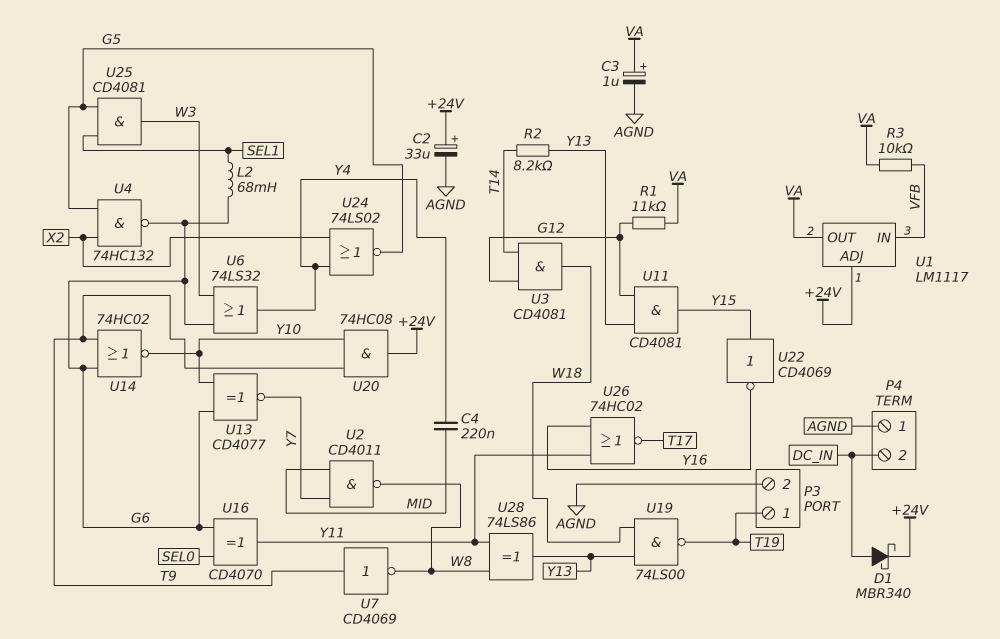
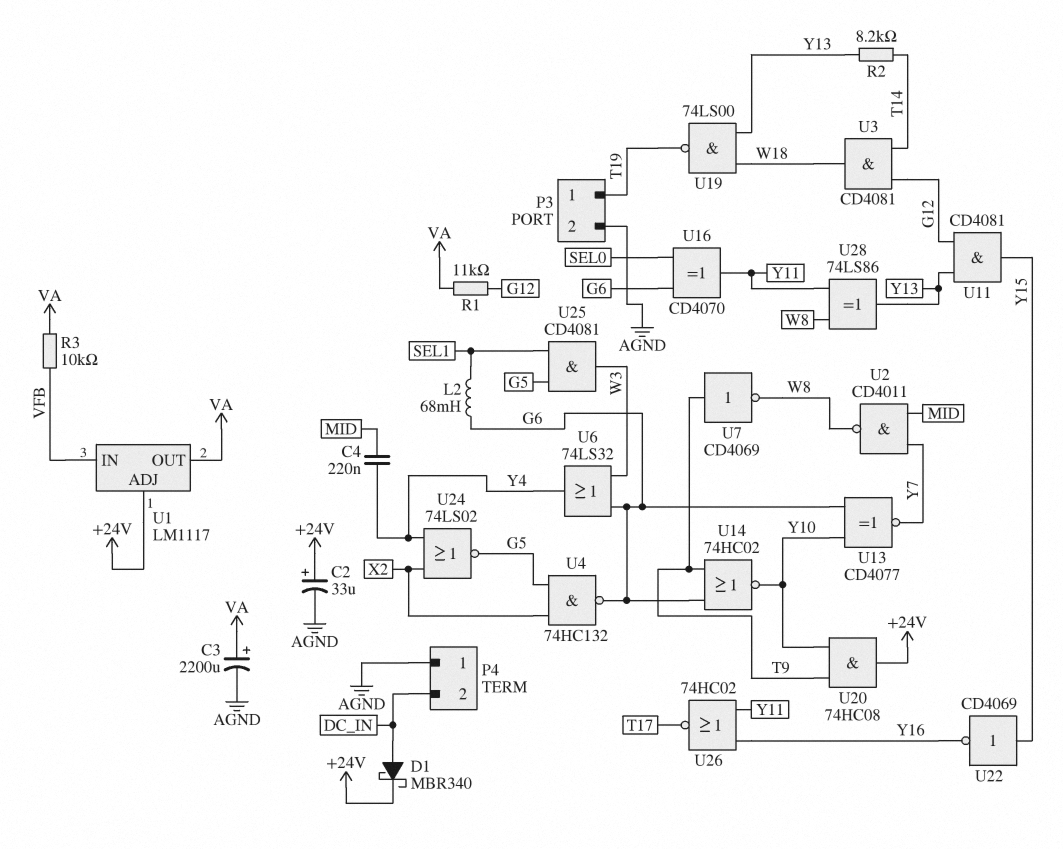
C3: 1uF (plus VA, minus AGND) -> 2200uF (plus VA, minus AGND)

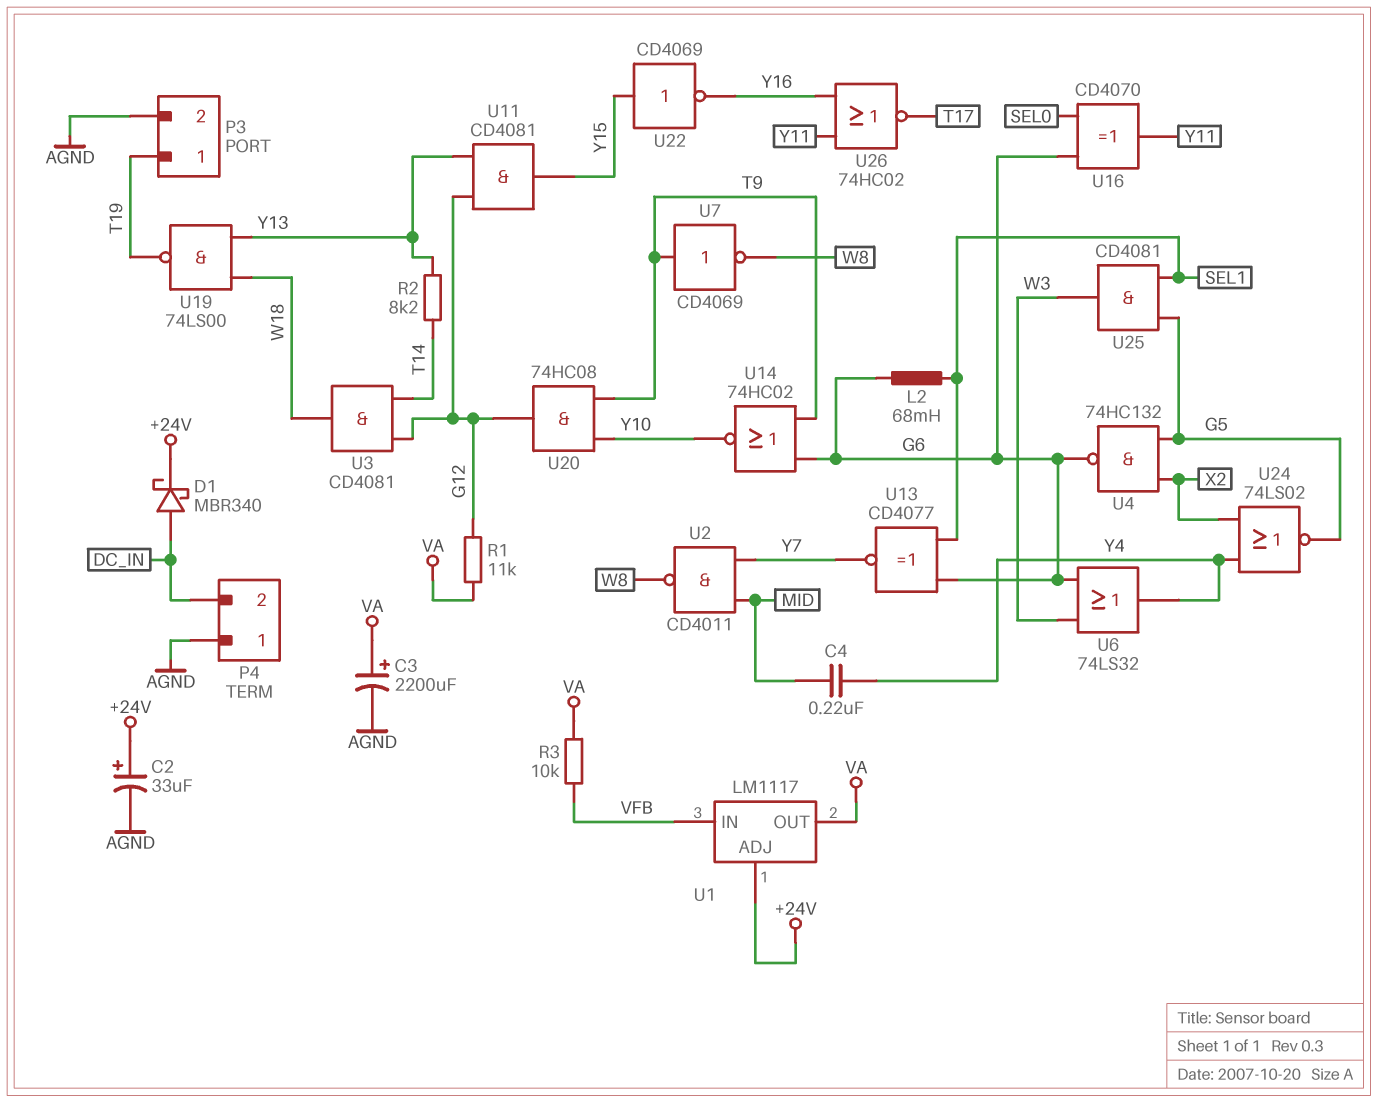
U13: XNOR CD4077 (in G6, in Y10, out Y7) -> XNOR CD4077 (in G6, in SEL1, out Y7)
U20: AND 74HC08 (in T9, in Y10, out +24V) -> AND 74HC08 (in T9, in Y10, out G12)
U28: XOR 74LS86 (in W8, in Y11, out Y13) -> none

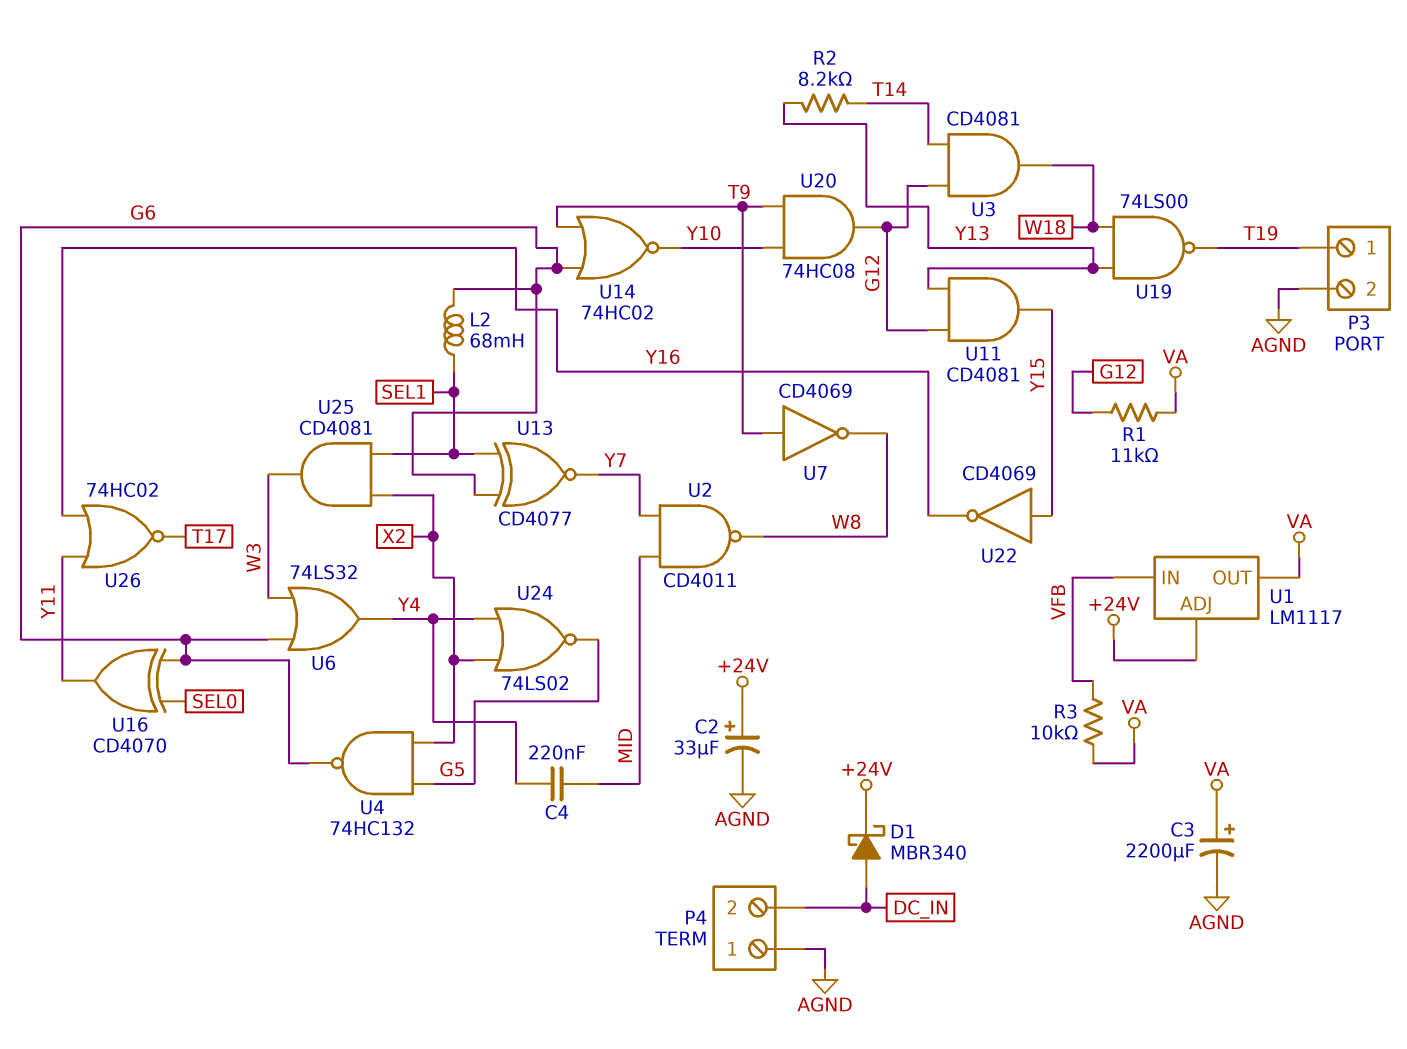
U25: AND CD4081 (in G5, in SEL1, out W3) -> AND CD4081 (in SEL1, in X2, out W3)

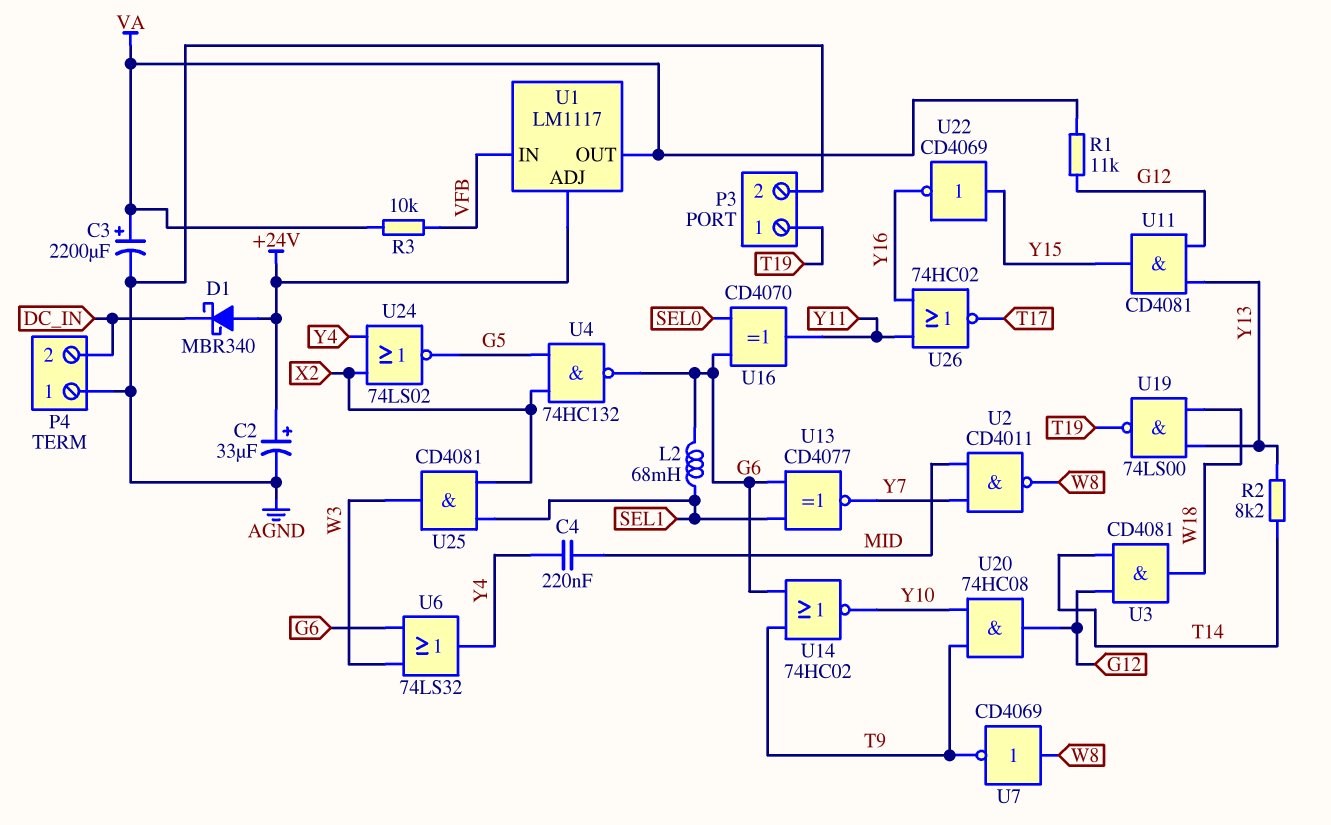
D1: schottky MBR340 (A DC_IN, K +24V) -> schottky MBR340 (A +24V, K DC_IN)
U7: NOT CD4069 (in T9, out W8) -> NOT CD4069 (in W8, out T9)

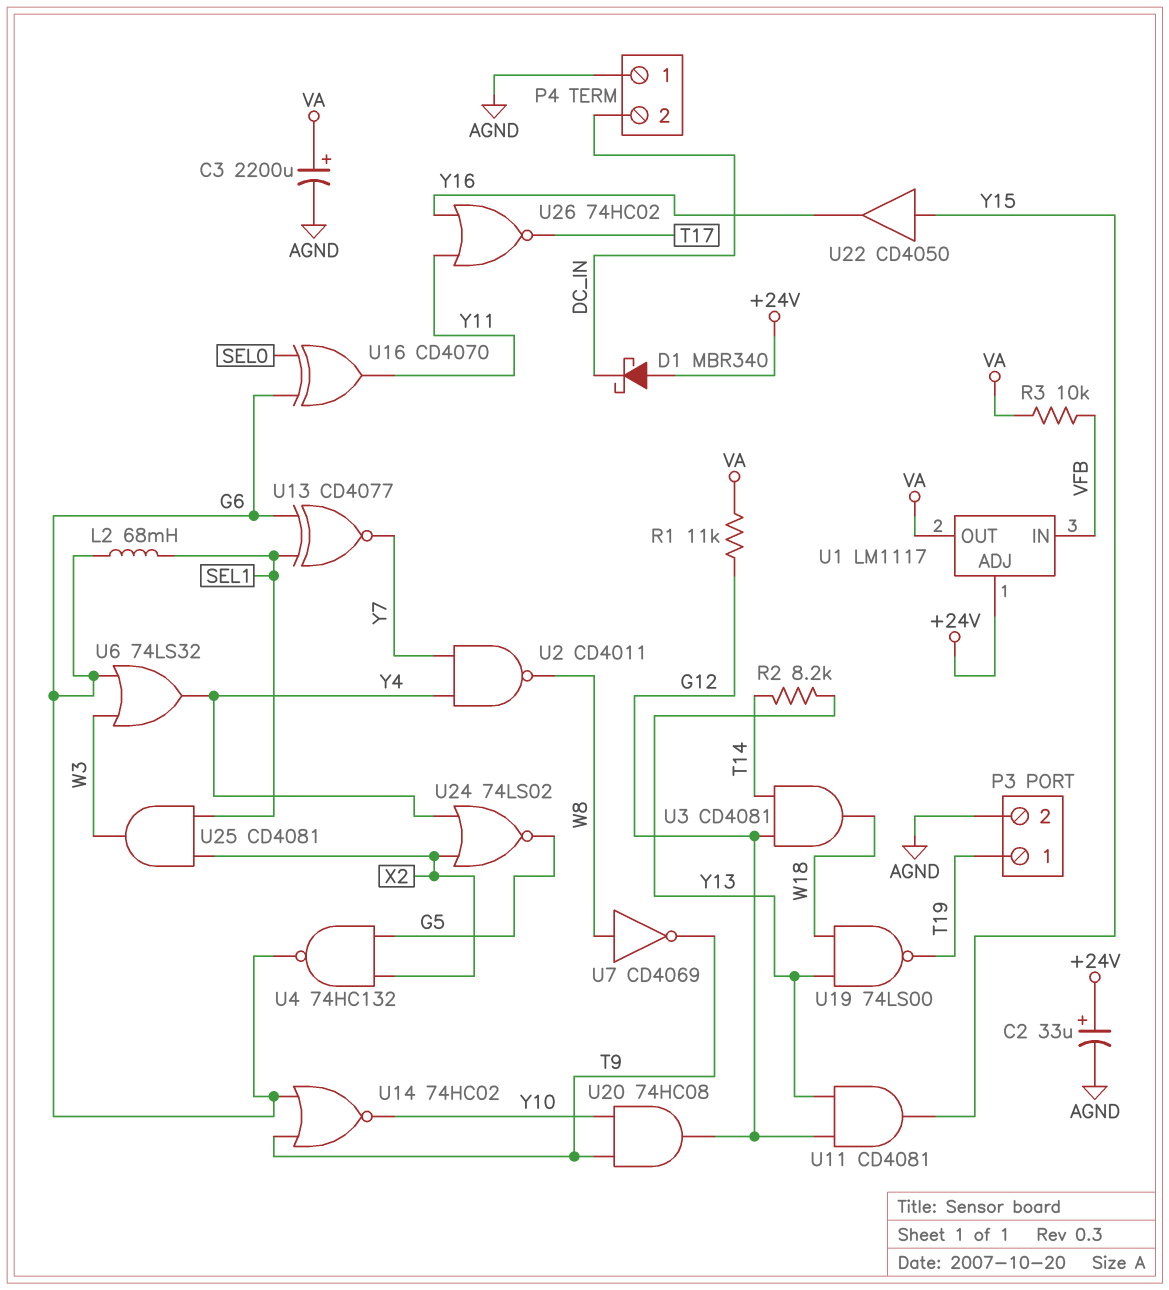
C4: 220nF (MID, Y4) -> none
U2: NAND CD4011 (in MID, in Y7, out W8) -> NAND CD4011 (in Y4, in Y7, out W8)
U22: NOT CD4069 (in Y15, out Y16) -> buffer CD4050 (in Y15, out Y16)

